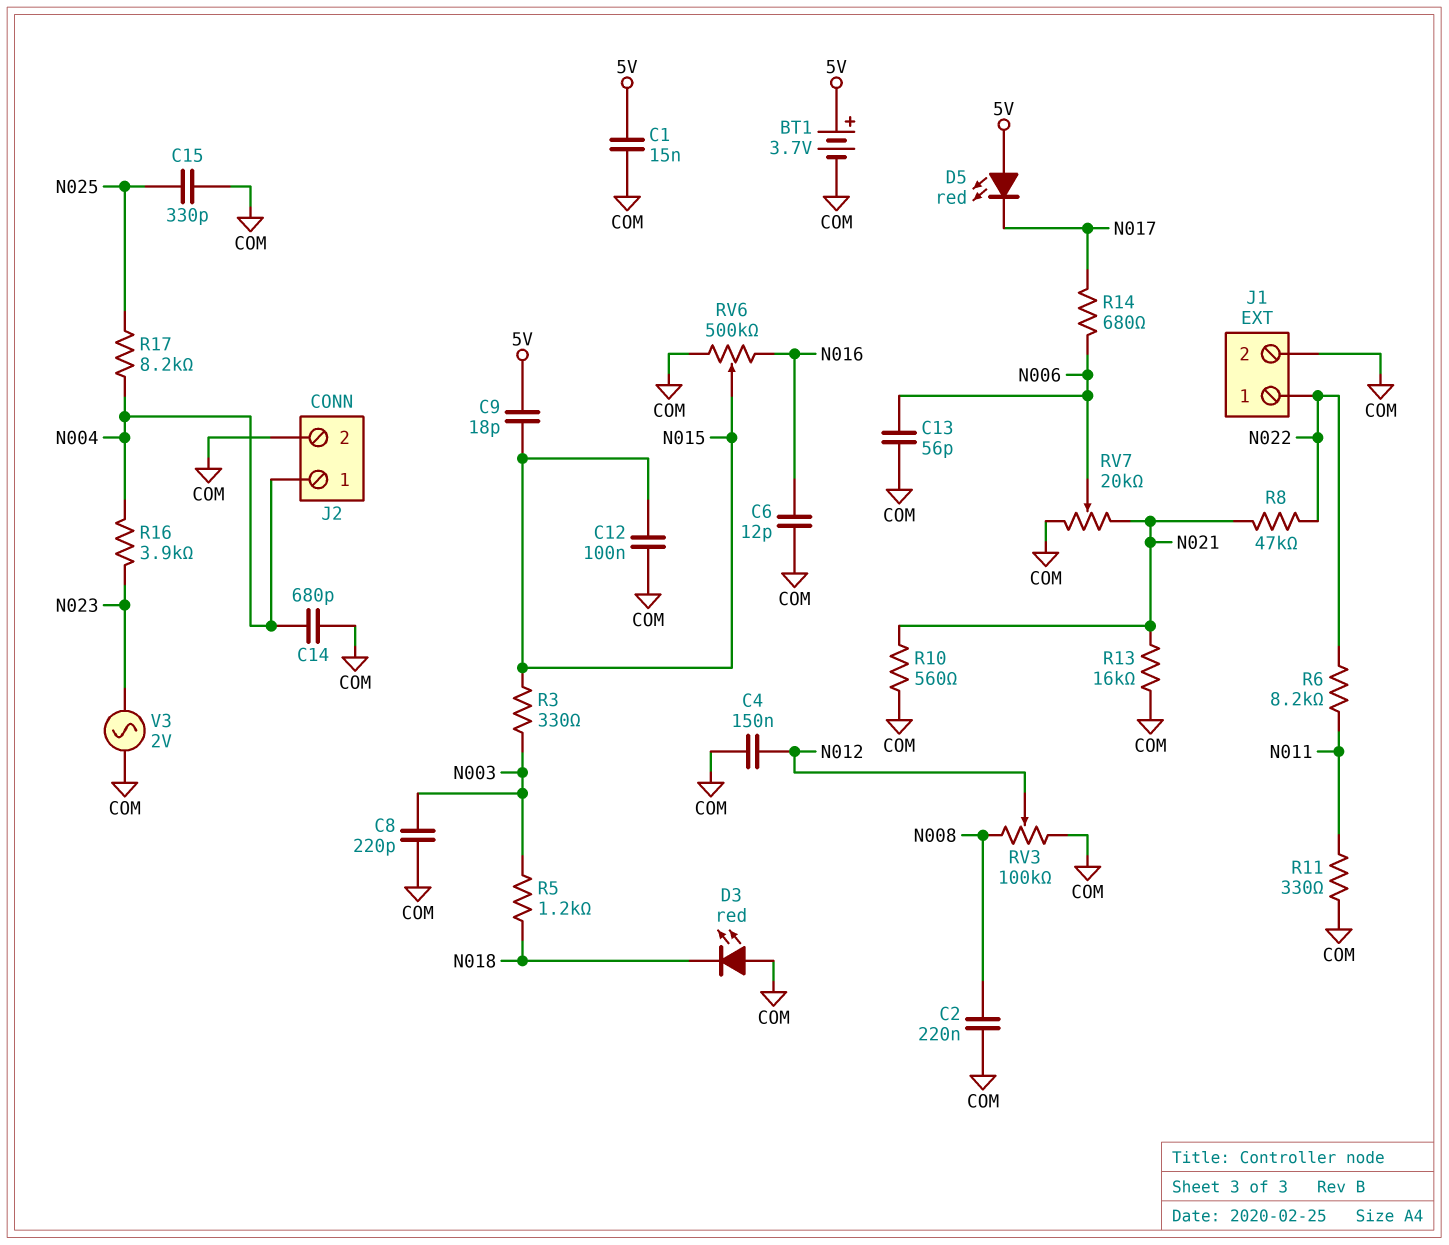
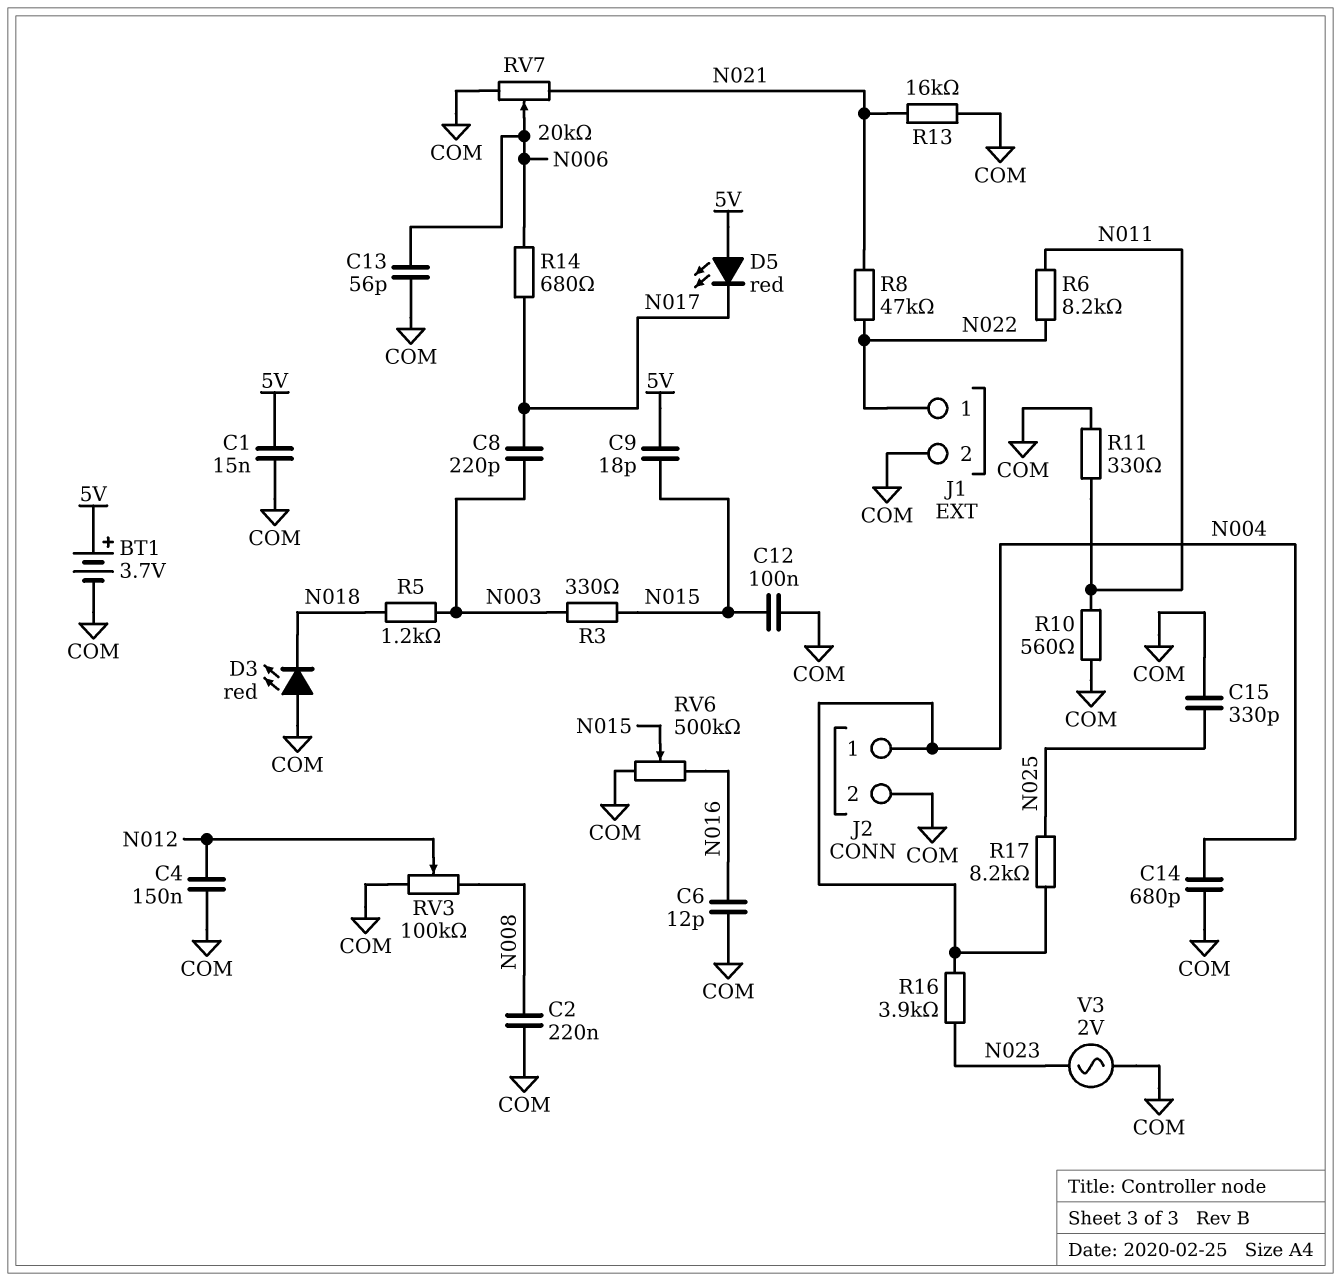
C8: 220pF (COM, N003) -> 220pF (N003, N017)
R10: 560 (COM, N021) -> 560 (COM, N011)

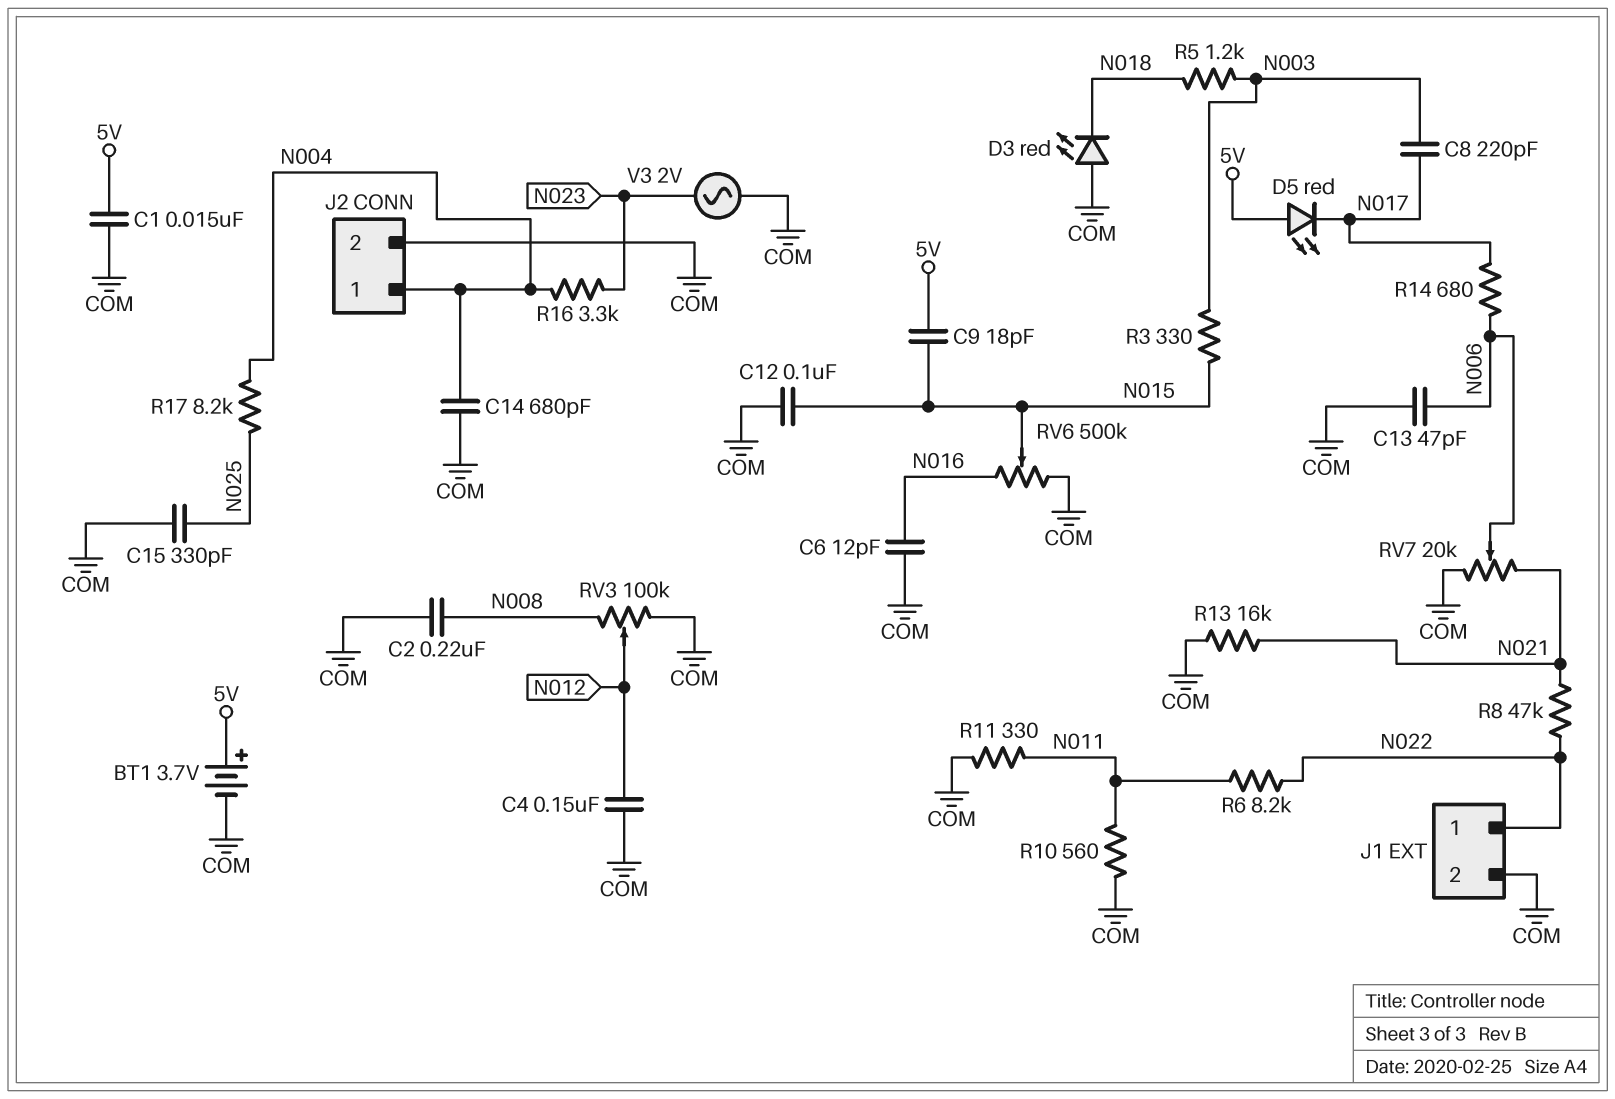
C13: 56pF (COM, N006) -> 47pF (COM, N006)
R16: 3.9k (N004, N023) -> 3.3k (N004, N023)

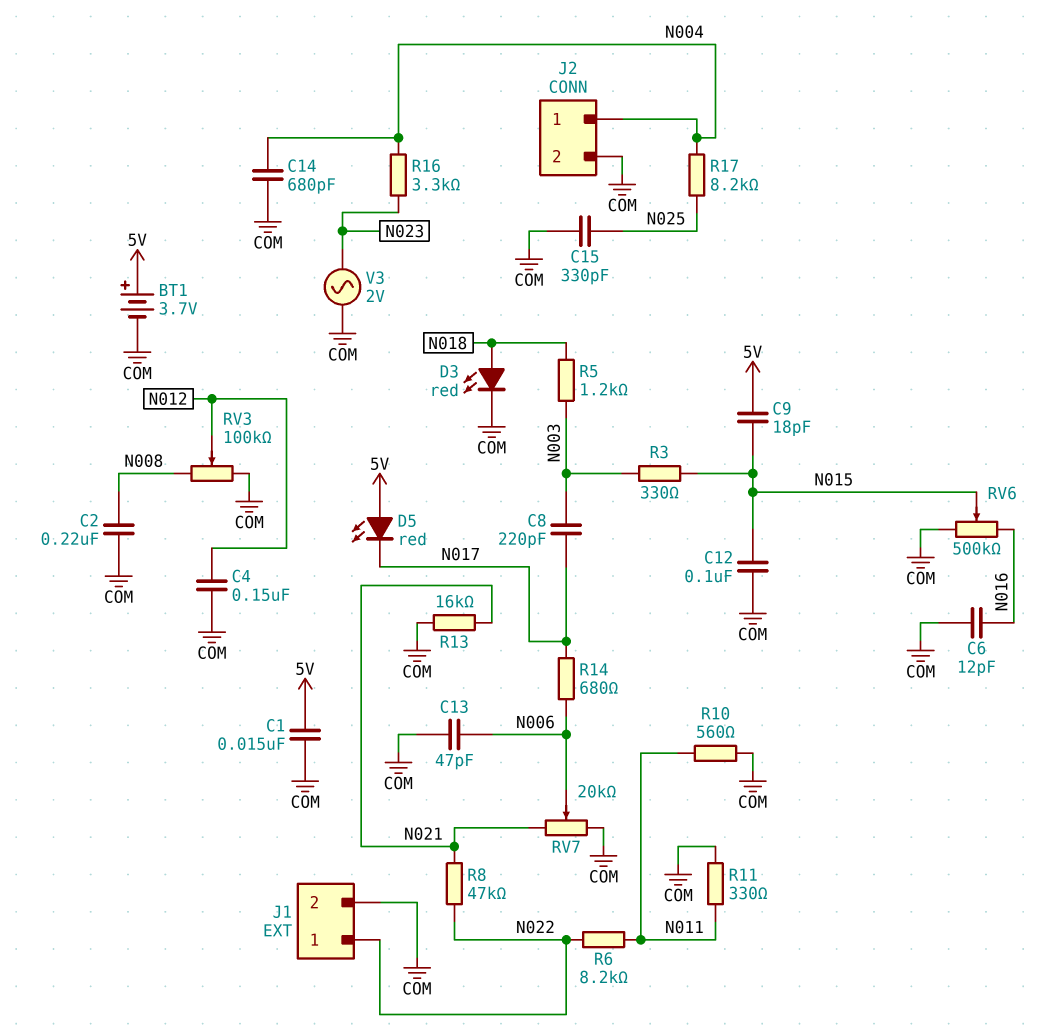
D3: LED red (A COM, K N018) -> LED red (A N018, K COM)

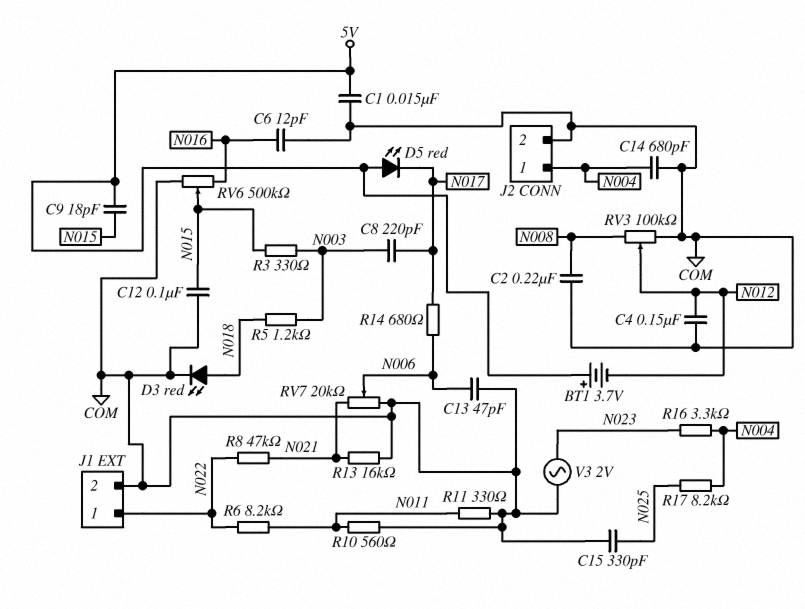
BT1: 3.7V (plus 5V, minus COM) -> 3.7V (plus 5V, minus N012)

